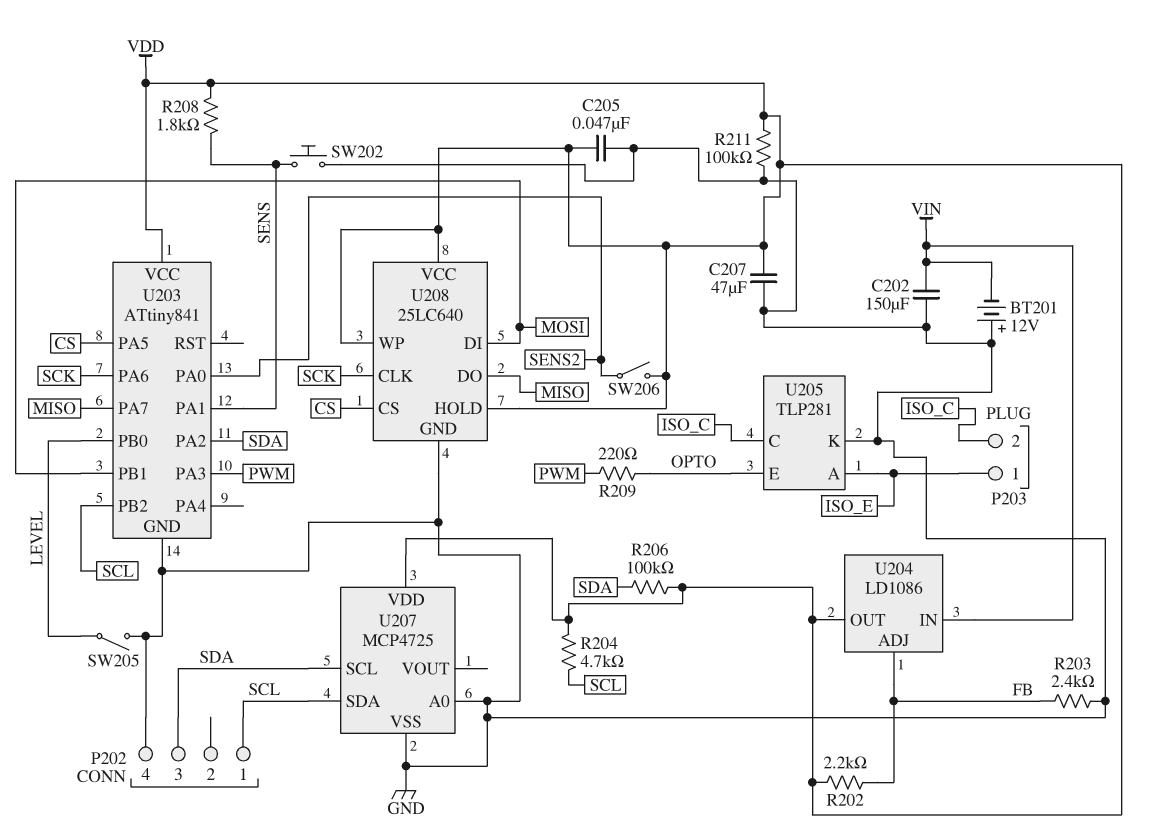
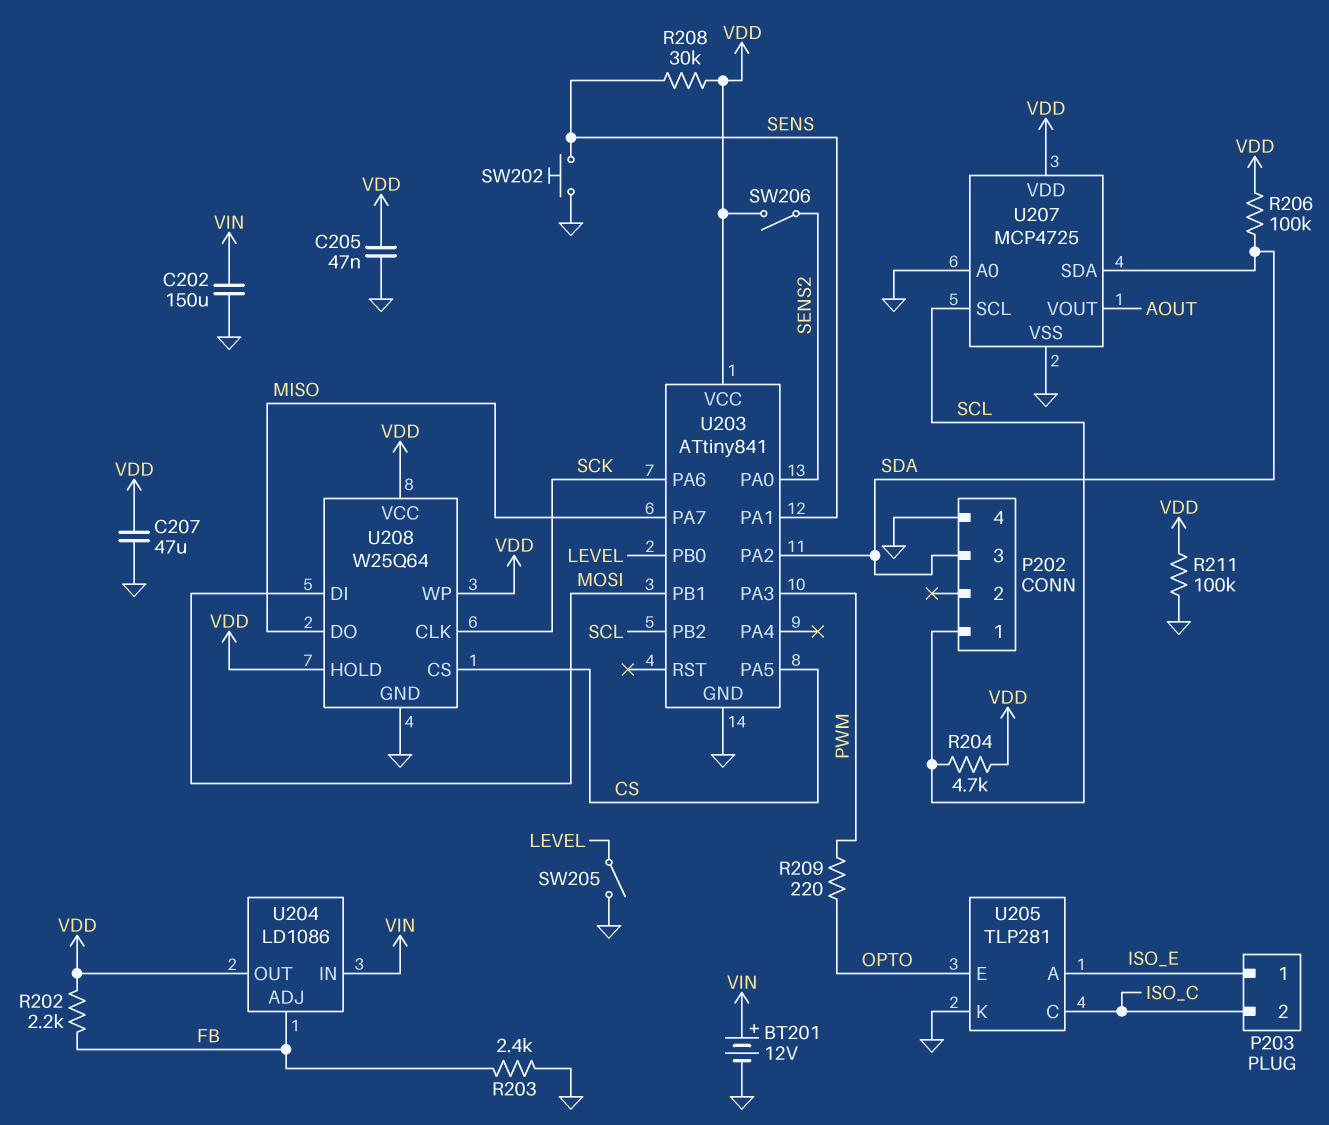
BT201: 12V (plus GND, minus VIN) -> 12V (plus VIN, minus GND)
R208: 1.8k (SENS, VDD) -> 30k (SENS, VDD)
U207 pin SCL: SDA -> SCL
U207 pin SDA: SCL -> SDA
U207 pin VOUT: none -> AOUT
U208: 25LC640 -> W25Q64

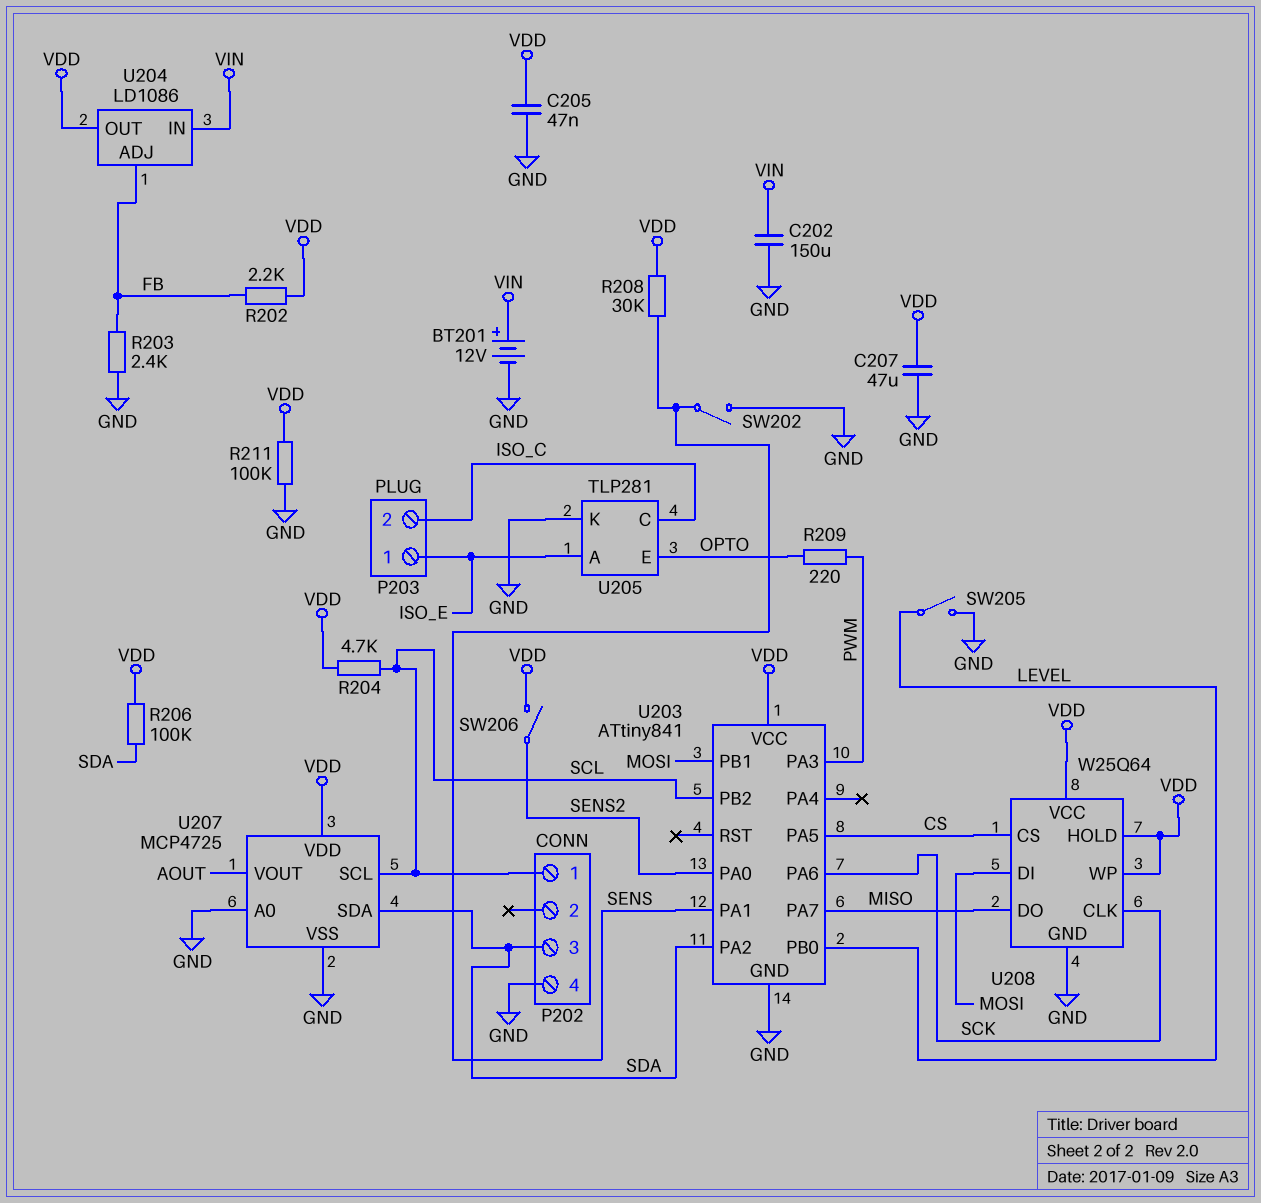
SW202: button (GND, SENS) -> switch (GND, SENS)

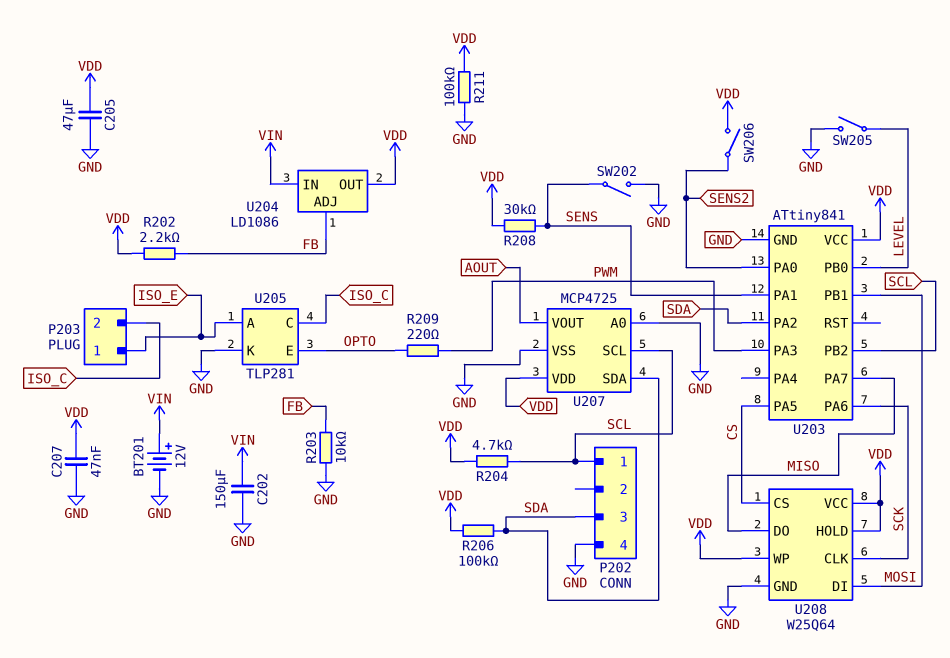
C205: 47nF (GND, VDD) -> 47uF (GND, VDD)
C207: 47uF (GND, VDD) -> 47nF (GND, VDD)
R203: 2.4k (FB, GND) -> 10k (FB, GND)

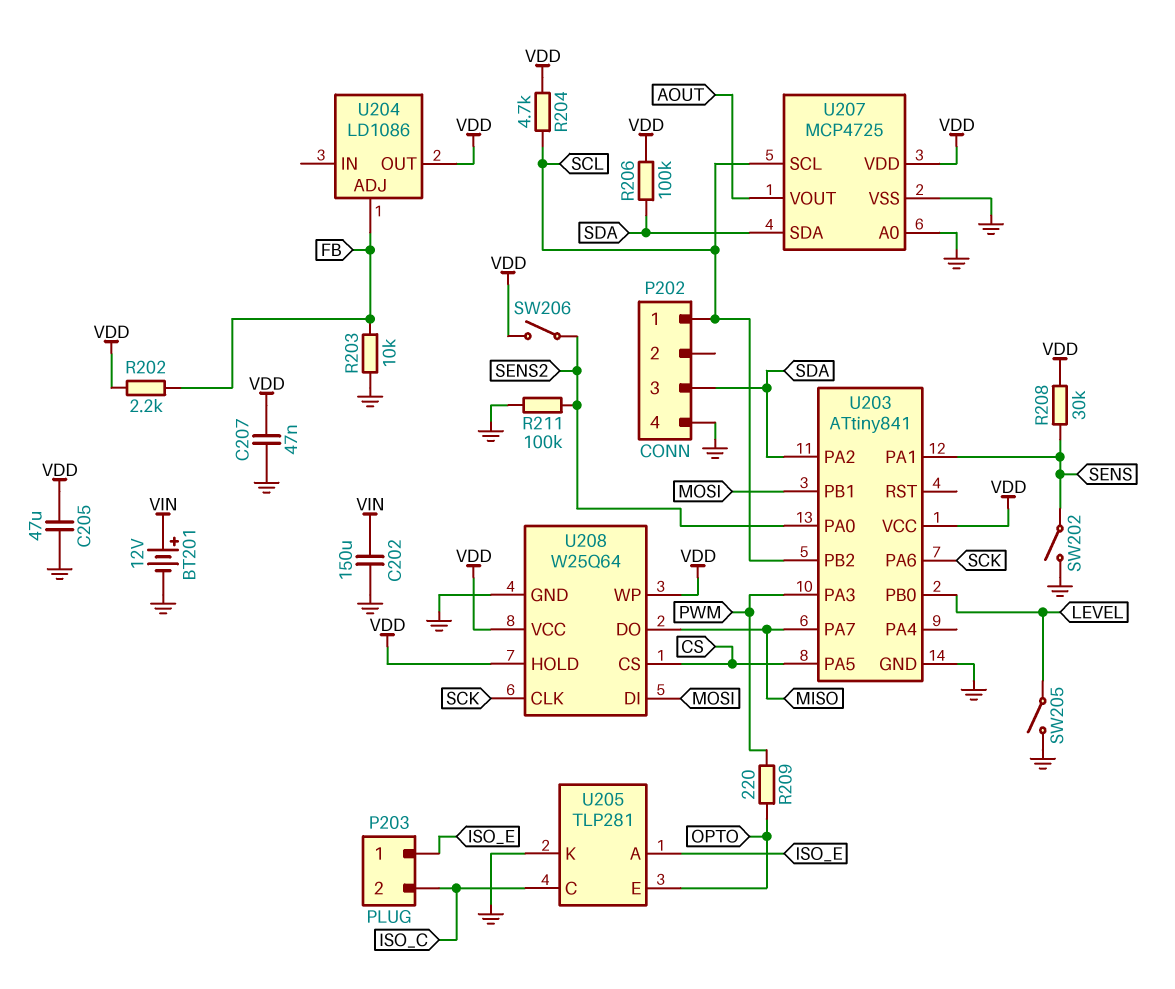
R211: 100k (GND, VDD) -> 100k (GND, SENS2)
U204 pin IN: VIN -> none

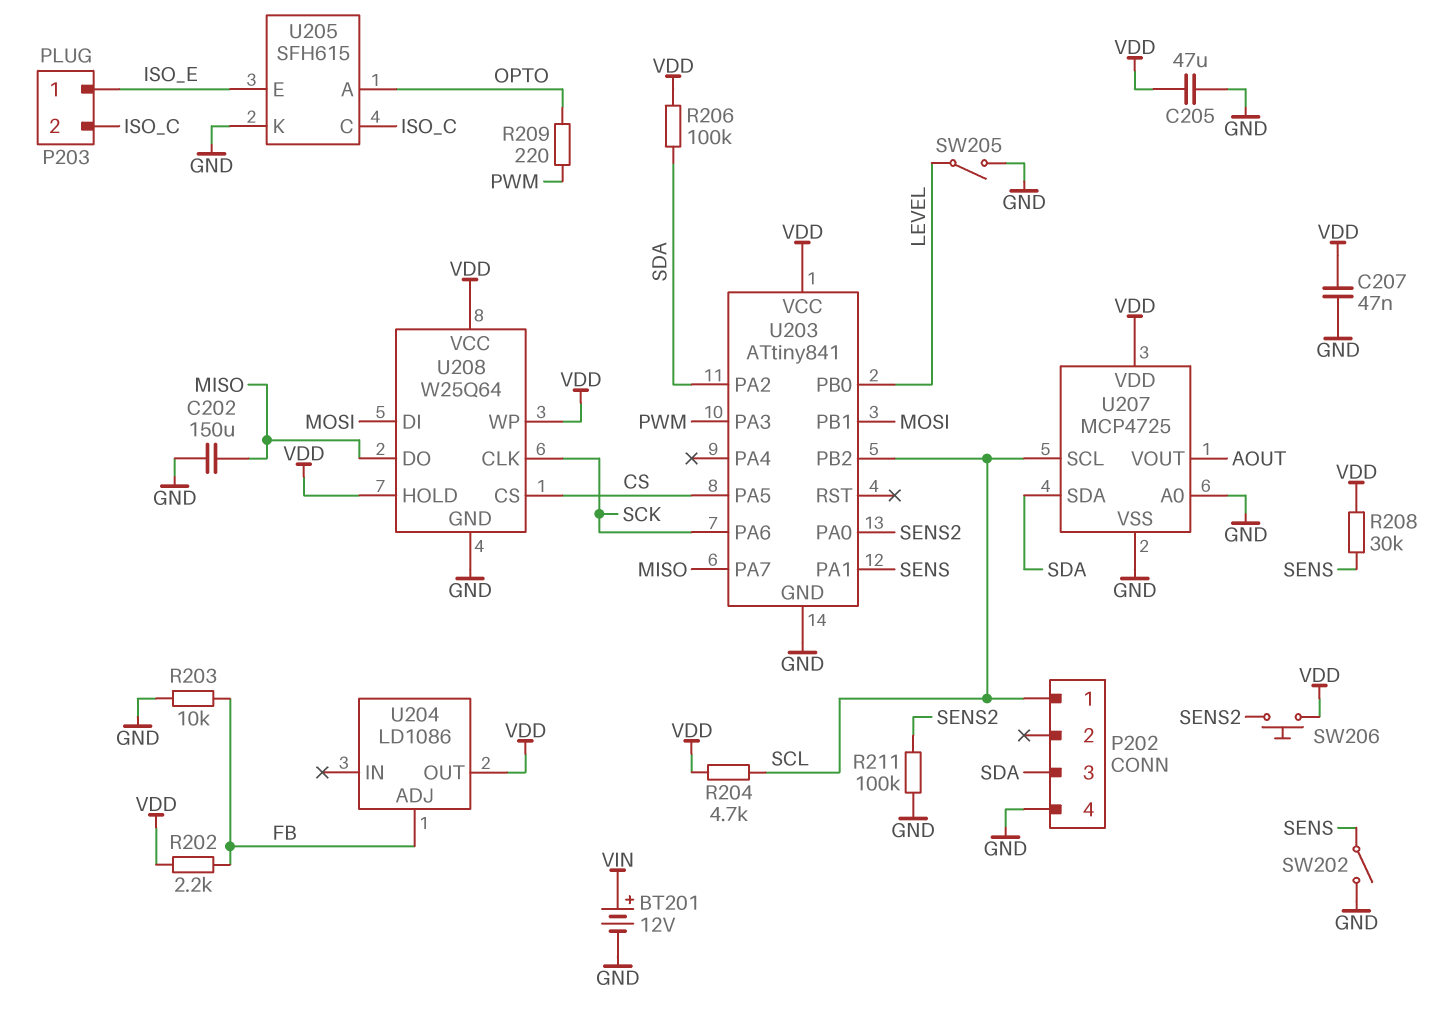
C202: 150uF (GND, VIN) -> 150uF (GND, MISO)
SW206: switch (SENS2, VDD) -> button (SENS2, VDD)
U205: TLP281 -> SFH615
U205 pin A: ISO_E -> OPTO
U205 pin E: OPTO -> ISO_E

